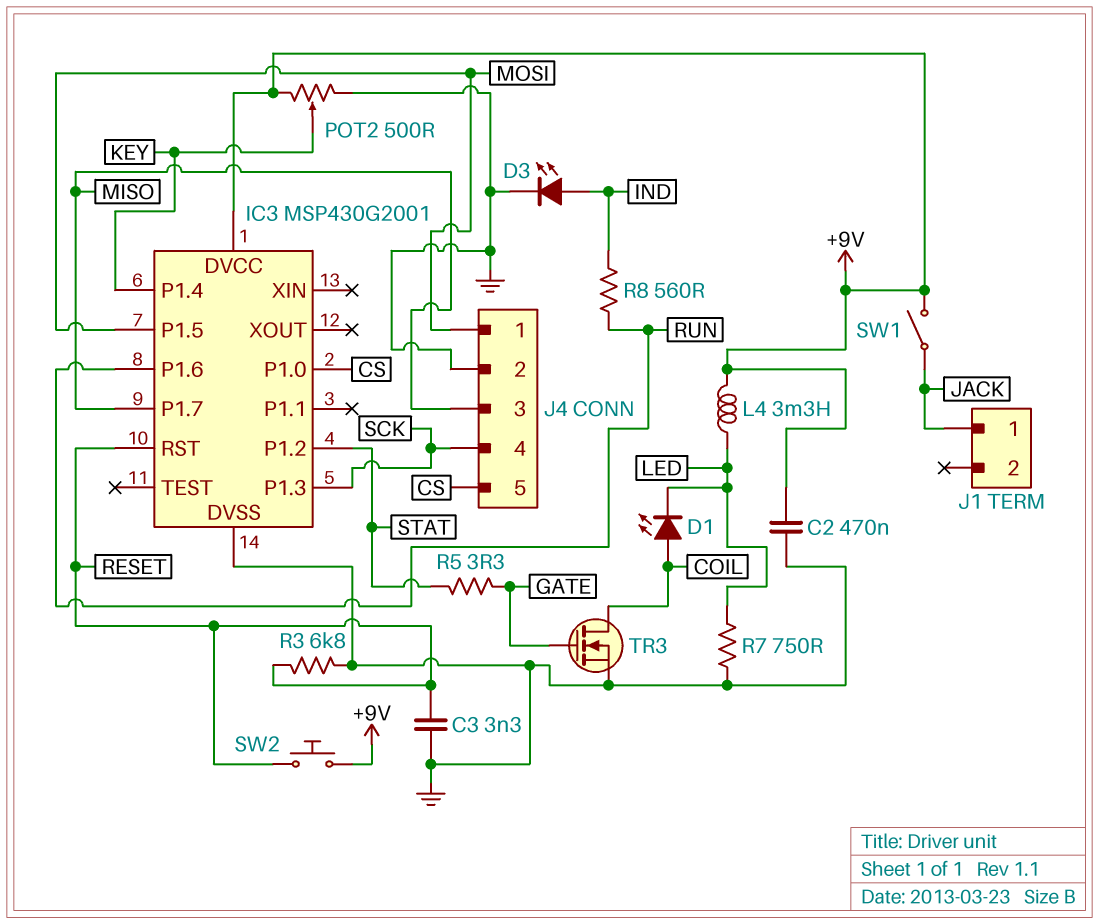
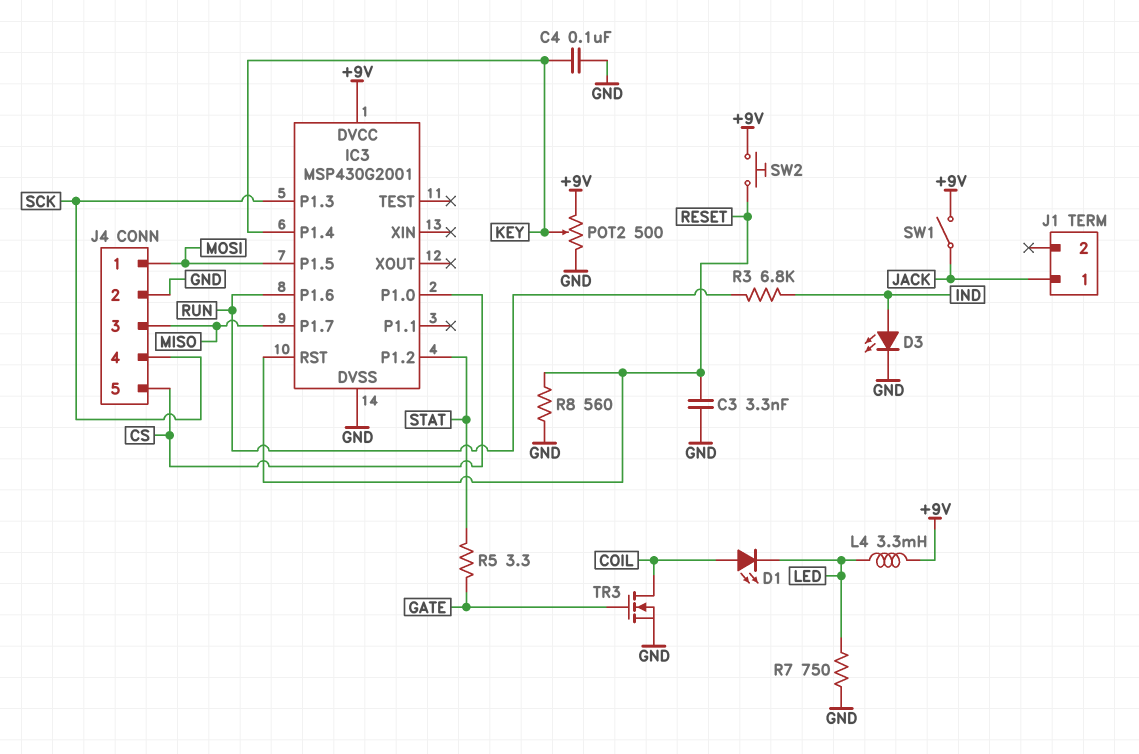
C2: 470nF (+9V, GND) -> none
C4: none -> 100nF (GND, KEY)
R3: 6.8k (GND, RESET) -> 6.8k (IND, RUN)
R8: 560 (IND, RUN) -> 560 (GND, RESET)

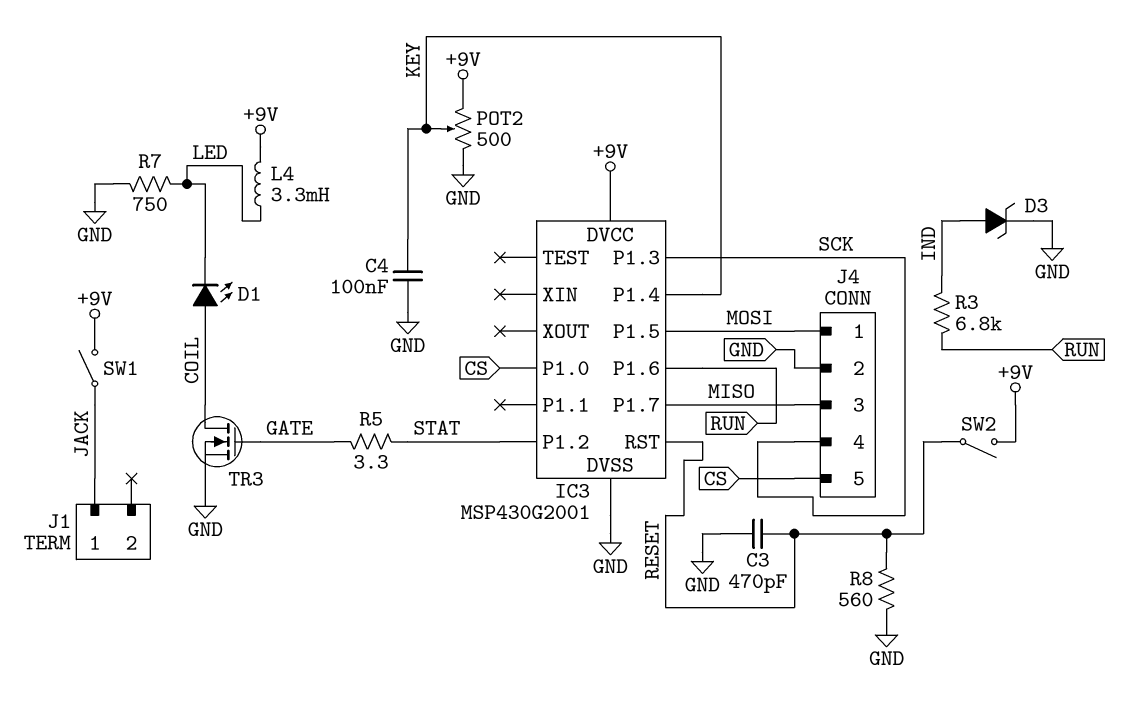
C3: 3.3nF (GND, RESET) -> 470pF (GND, RESET)
D3: LED (A IND, K GND) -> zener (A IND, K GND)
SW2: button (+9V, RESET) -> switch (+9V, RESET)

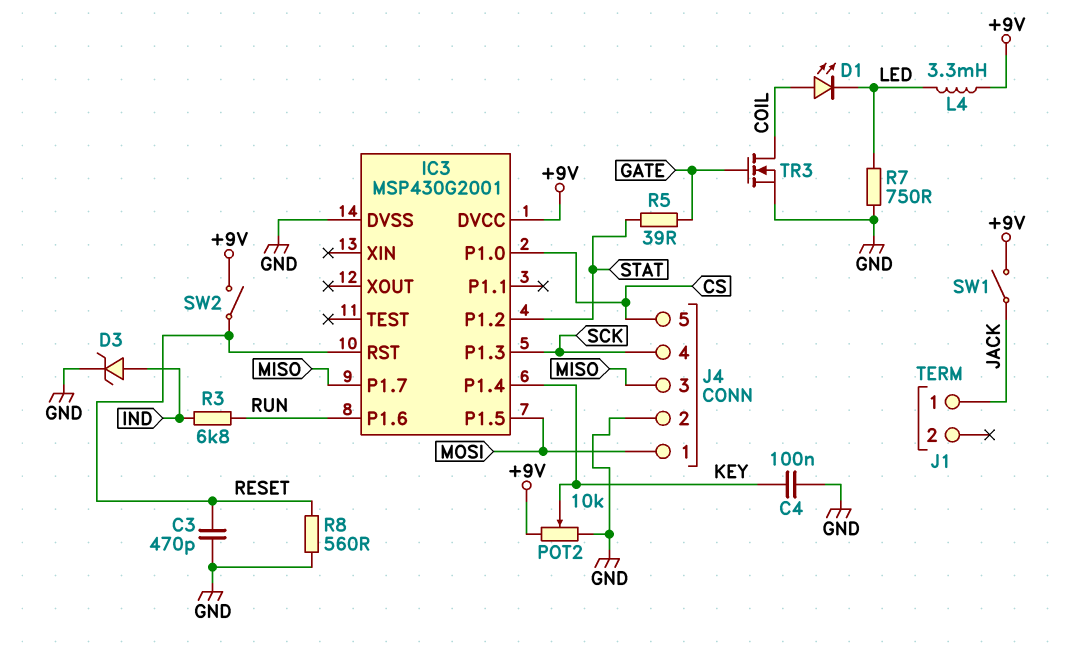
POT2: 500 (+9V, GND, wiper KEY) -> 10k (+9V, GND, wiper KEY)
R5: 3.3 (GATE, STAT) -> 39 (GATE, STAT)

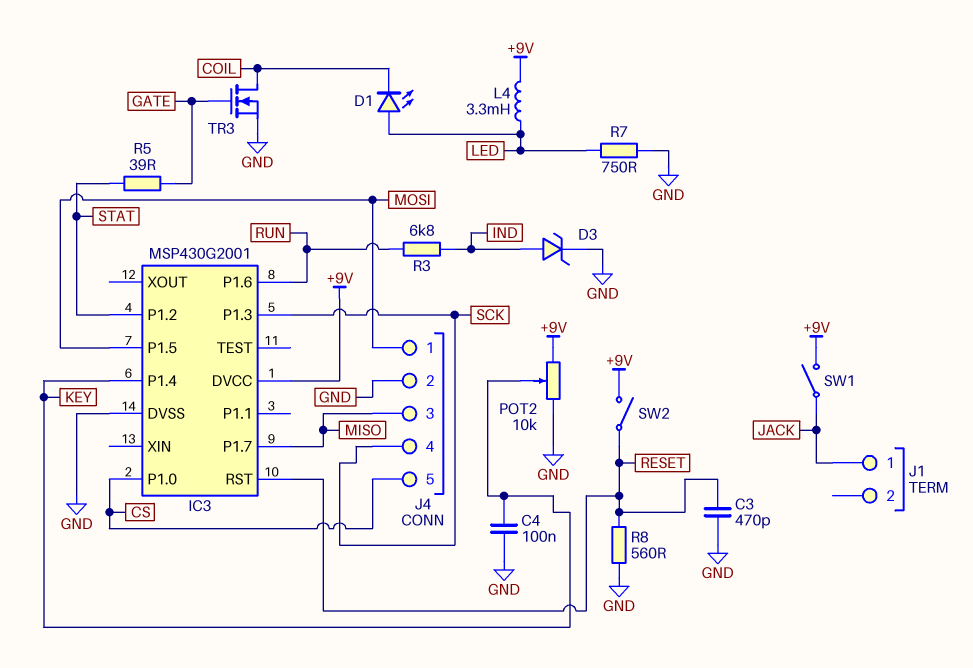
D1: LED (A COIL, K LED) -> LED (A LED, K COIL)

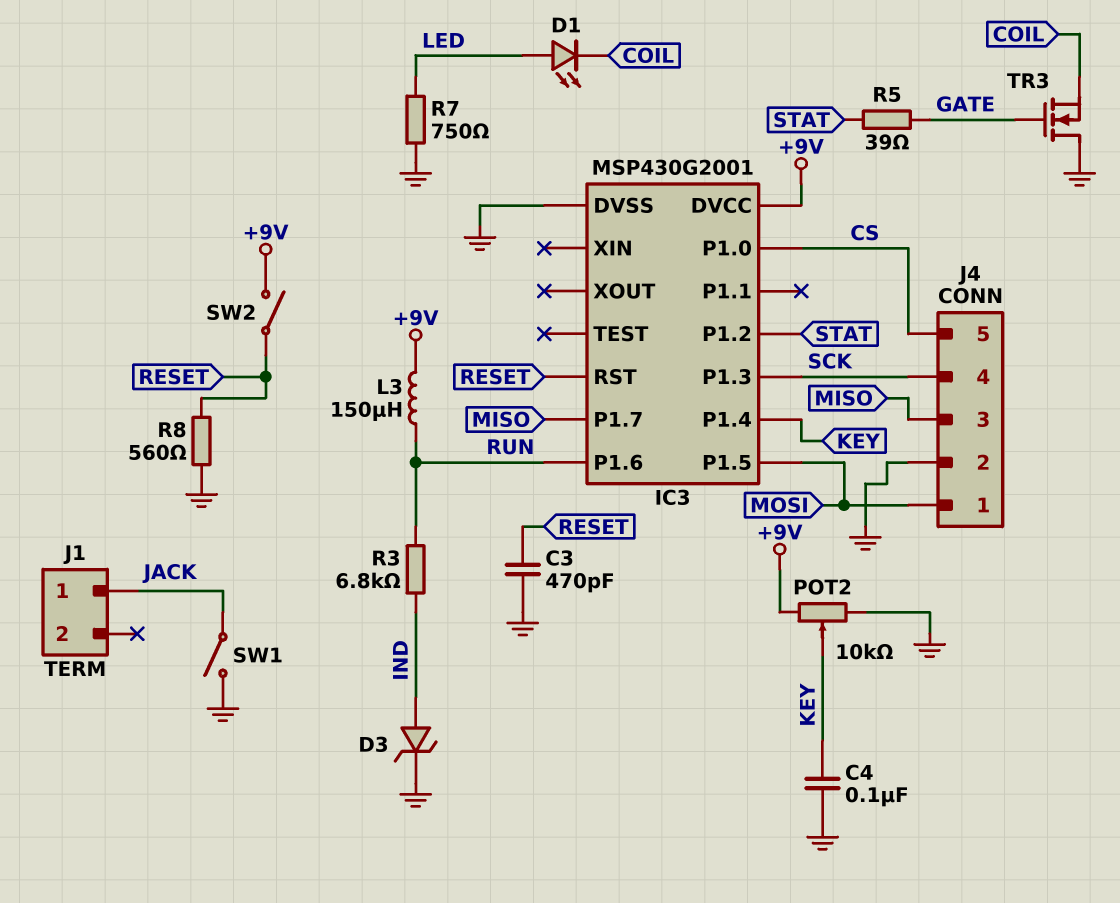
L3: none -> 150uH (+9V, RUN)
L4: 3.3mH (+9V, LED) -> none
SW1: switch (+9V, JACK) -> switch (GND, JACK)
TR3: NMOS (G GATE, D COIL, S GND) -> NMOS (G GATE, D GND, S COIL)

